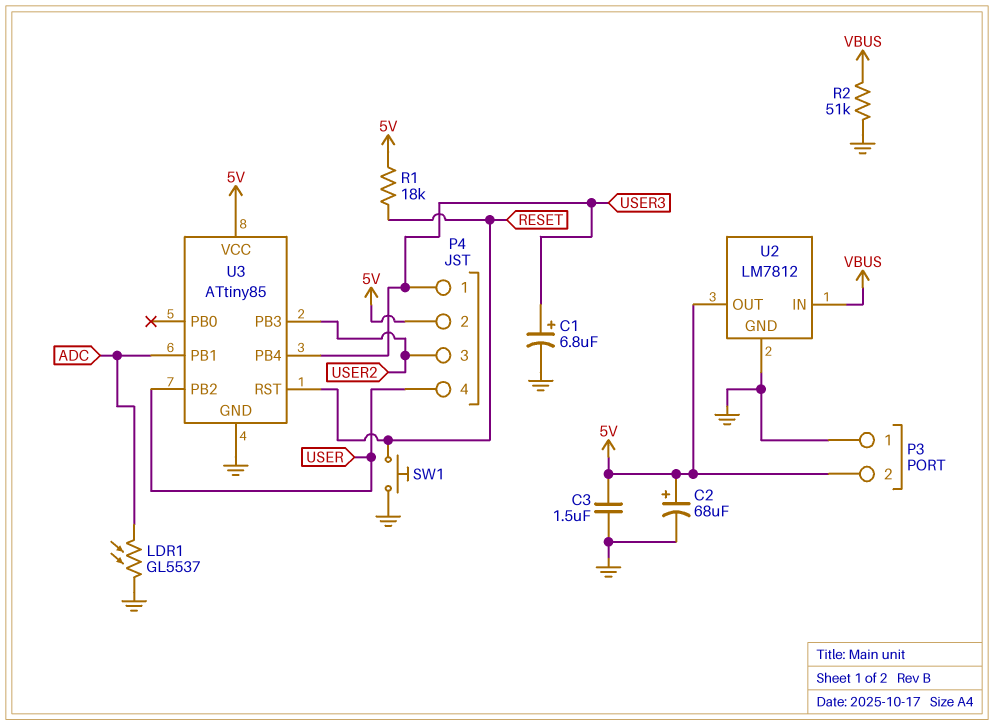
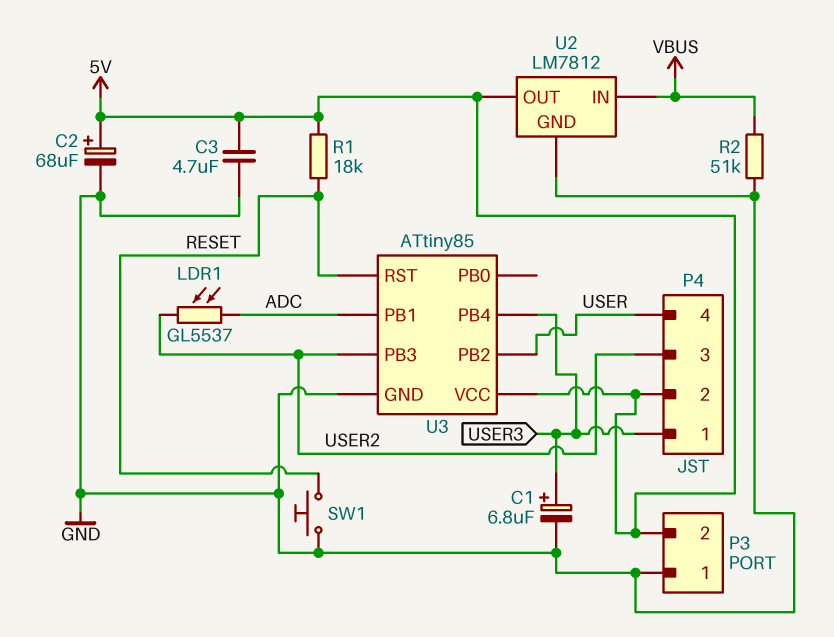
C3: 1.5uF (5V, GND) -> 4.7uF (5V, GND)
LDR1: GL5537 (ADC, GND) -> GL5537 (ADC, USER2)

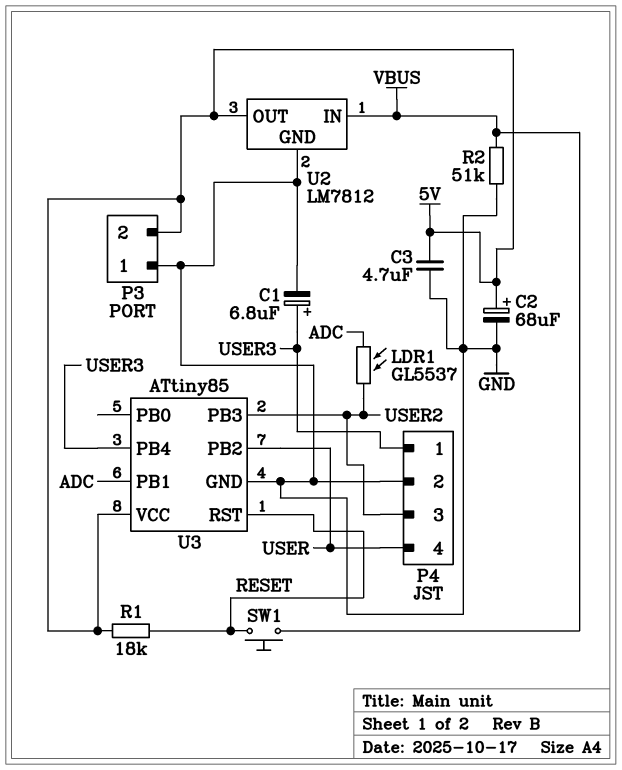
P4 pin 2: 5V -> GND
SW1: button (GND, RESET) -> button (RESET, VBUS)

